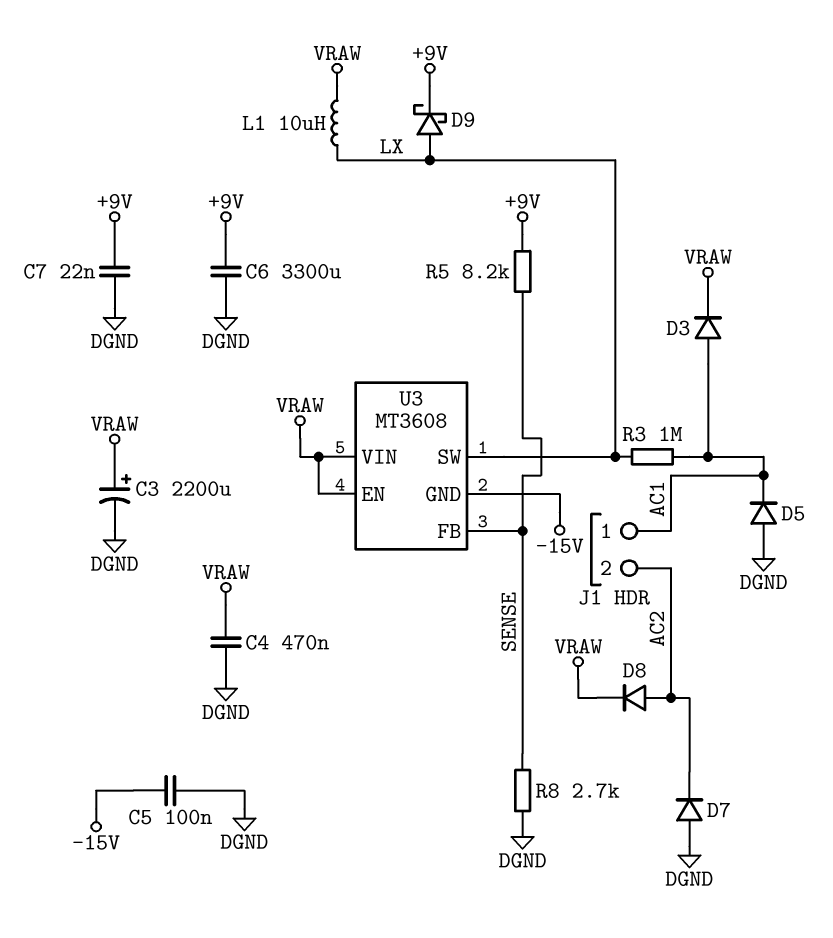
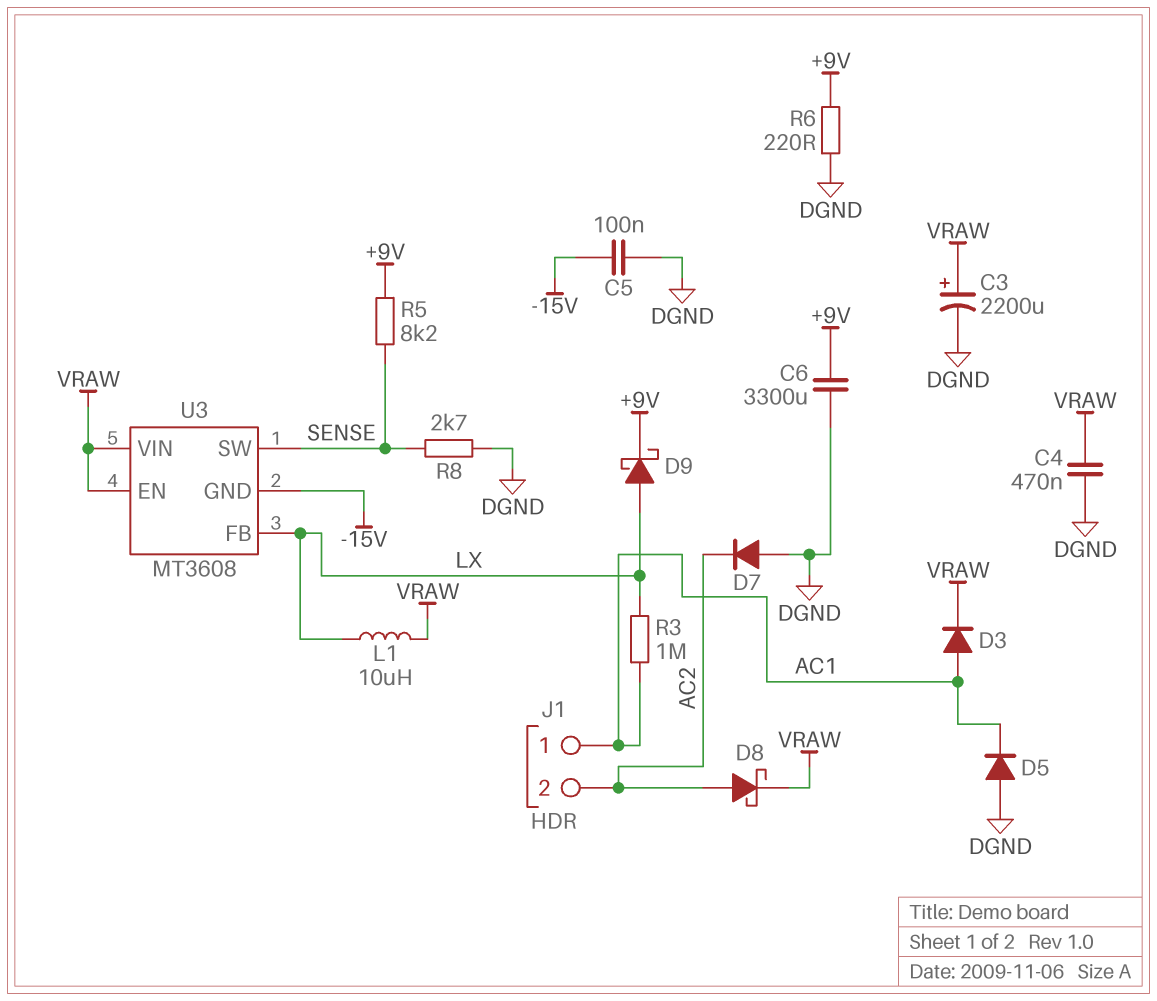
C7: 22nF (+9V, DGND) -> none
D8: diode (A AC2, K VRAW) -> schottky (A AC2, K VRAW)
R6: none -> 220 (+9V, DGND)
U3 pin FB: SENSE -> LX
U3 pin SW: LX -> SENSE

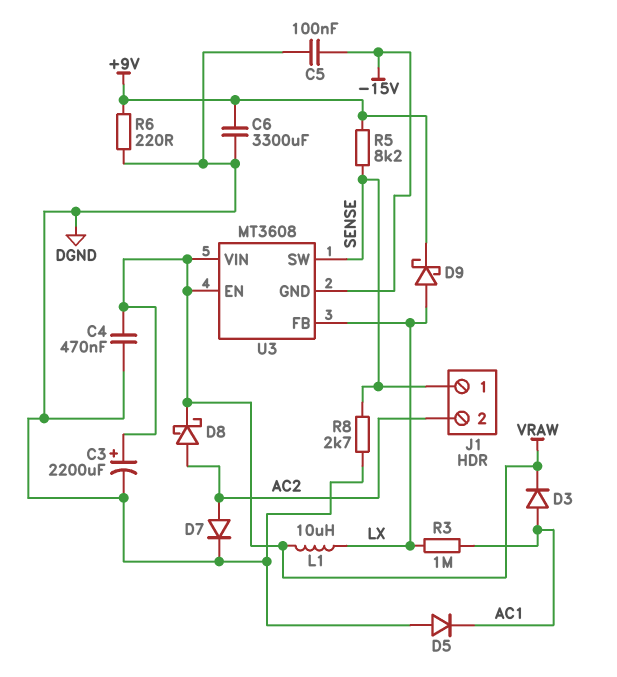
D7: diode (A DGND, K AC2) -> diode (A AC2, K DGND)
J1 pin 1: AC1 -> SENSE

